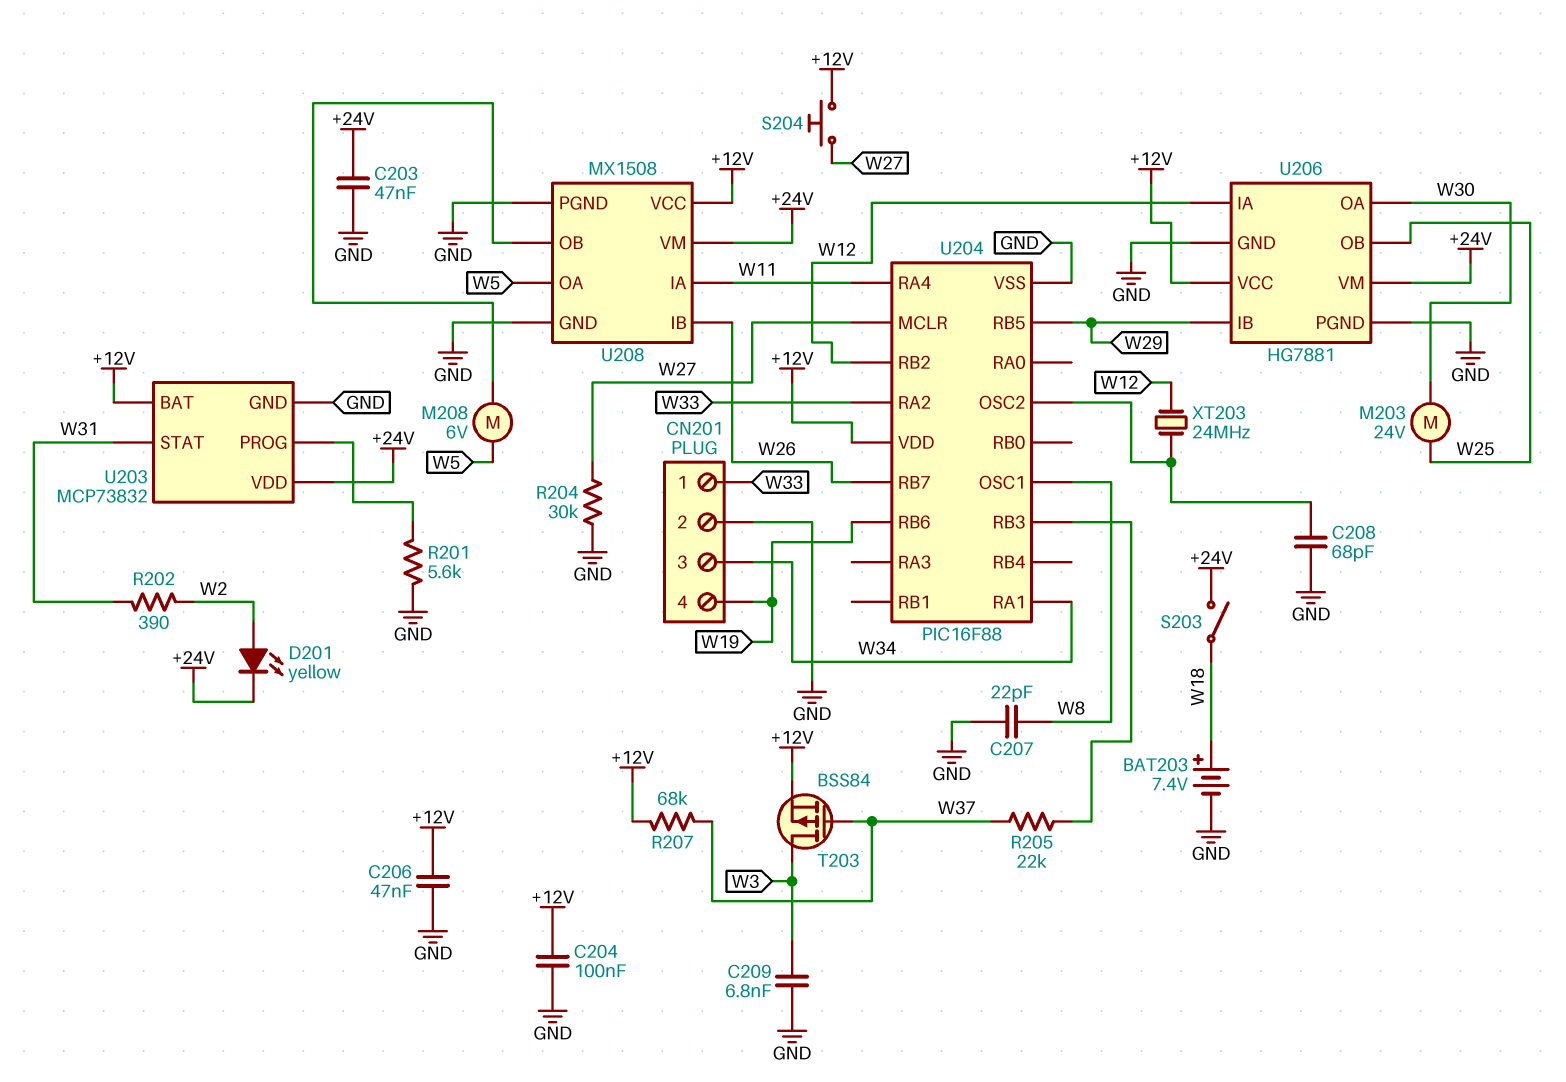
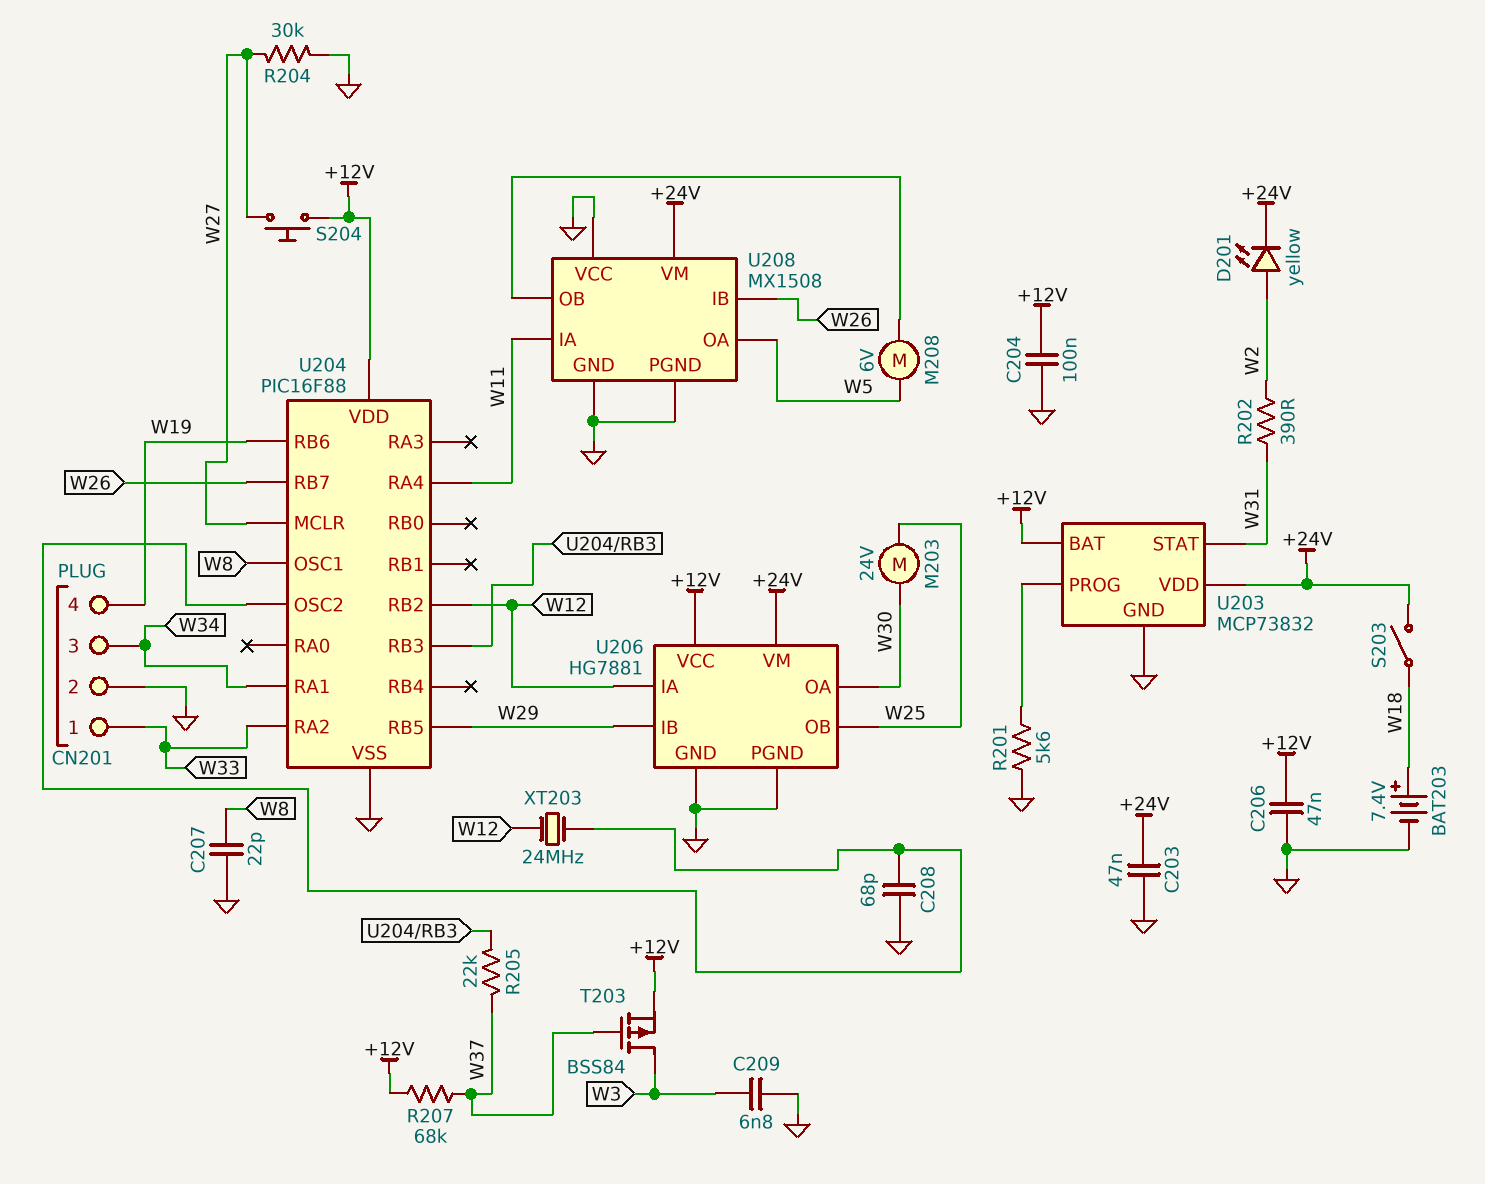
U208 pin VCC: +12V -> GND

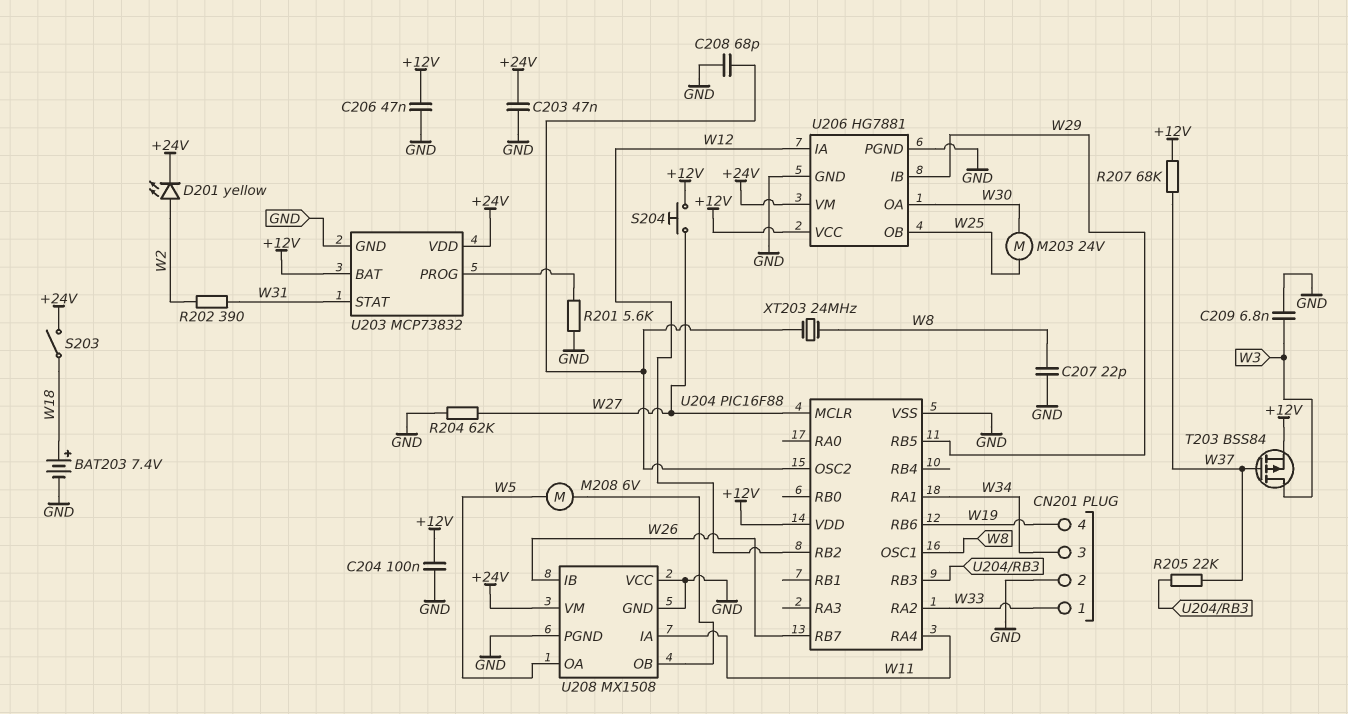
R204: 30k (GND, W27) -> 62k (GND, W27)
XT203: 24MHz (U204/OSC2, W12) -> 24MHz (U204/OSC2, W8)

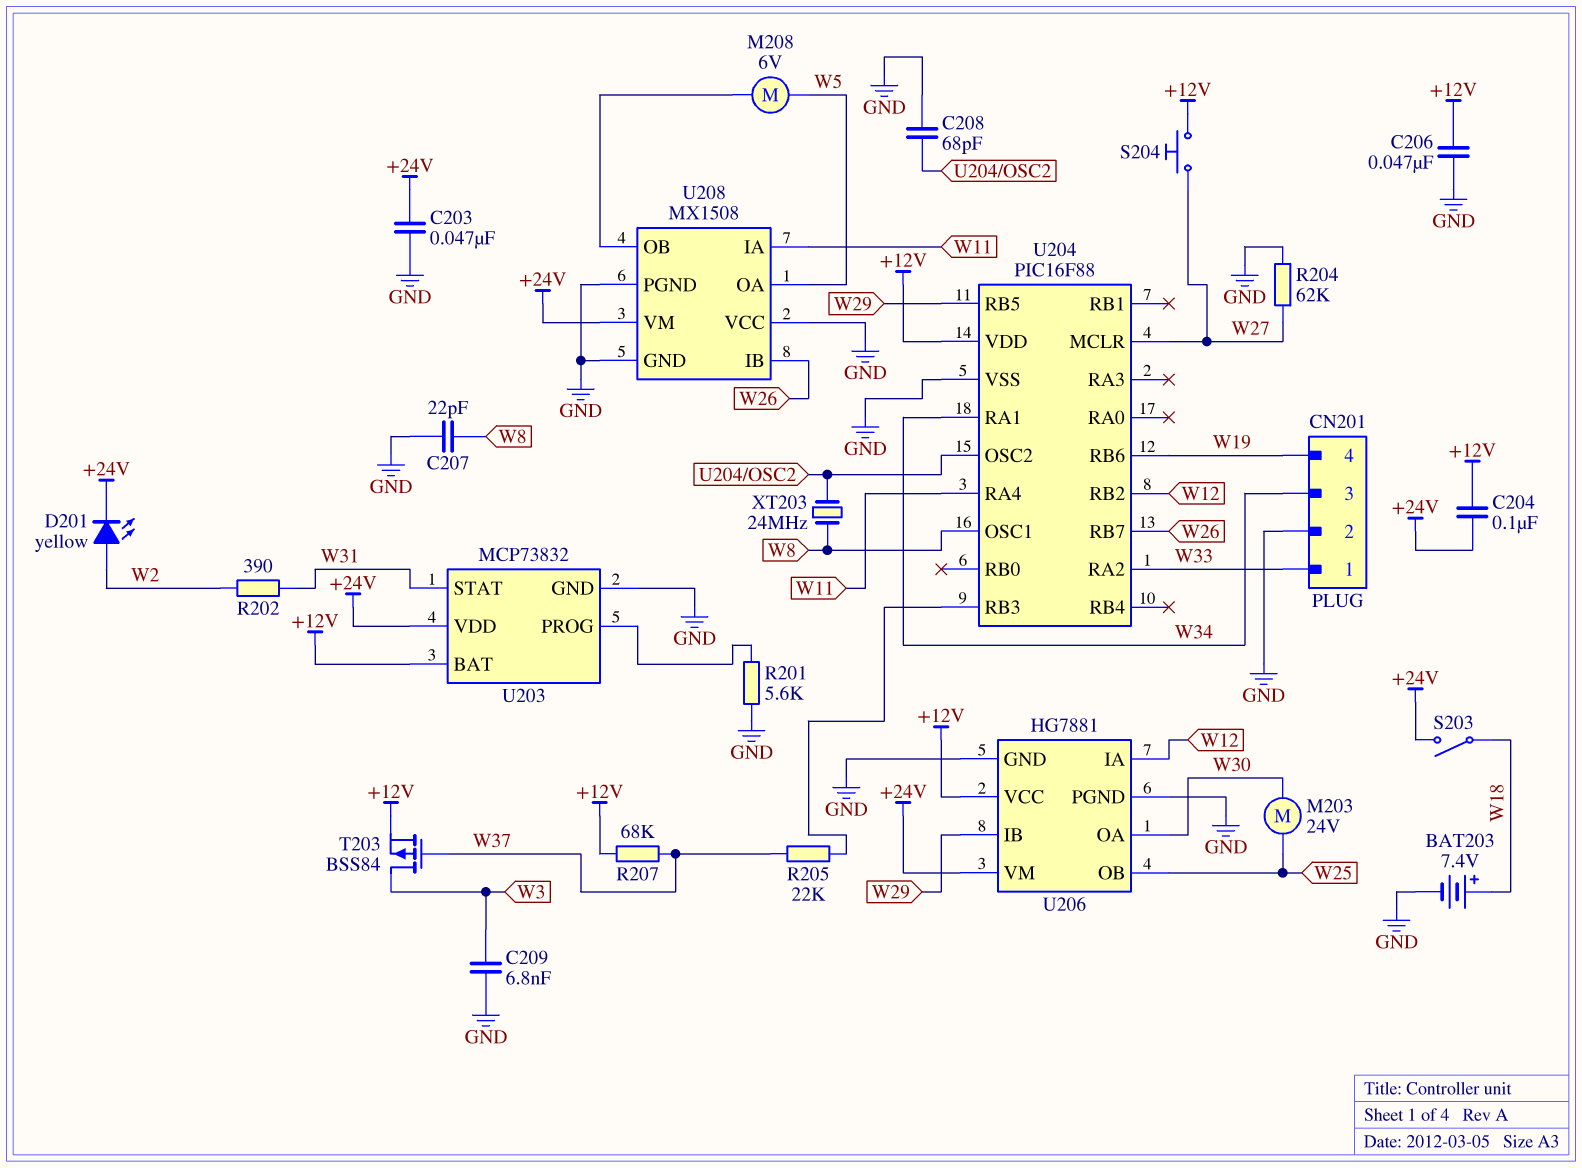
C204: 100nF (+12V, GND) -> 100nF (+12V, +24V)

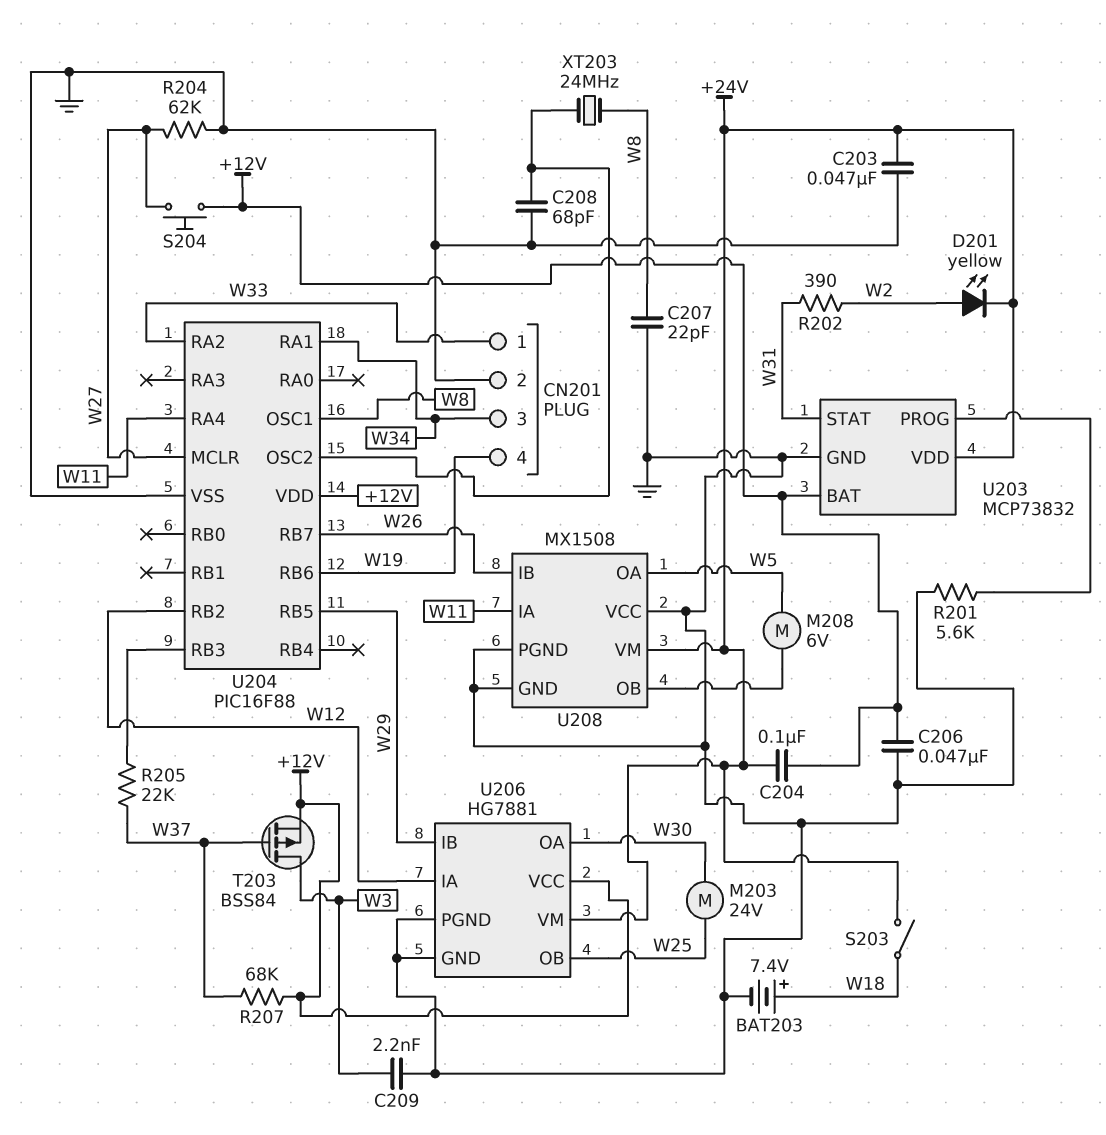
C209: 6.8nF (GND, W3) -> 2.2nF (GND, W3)

